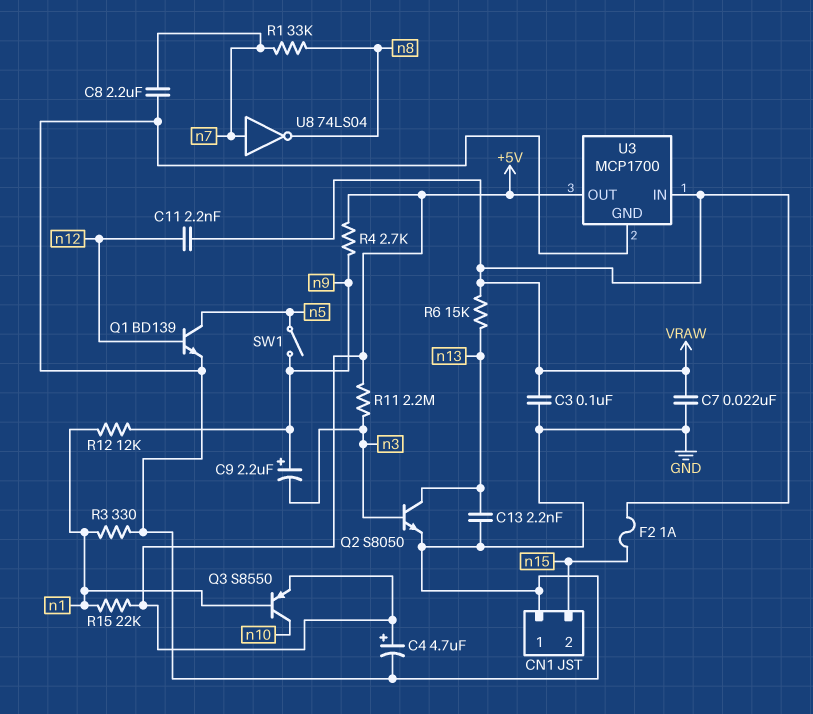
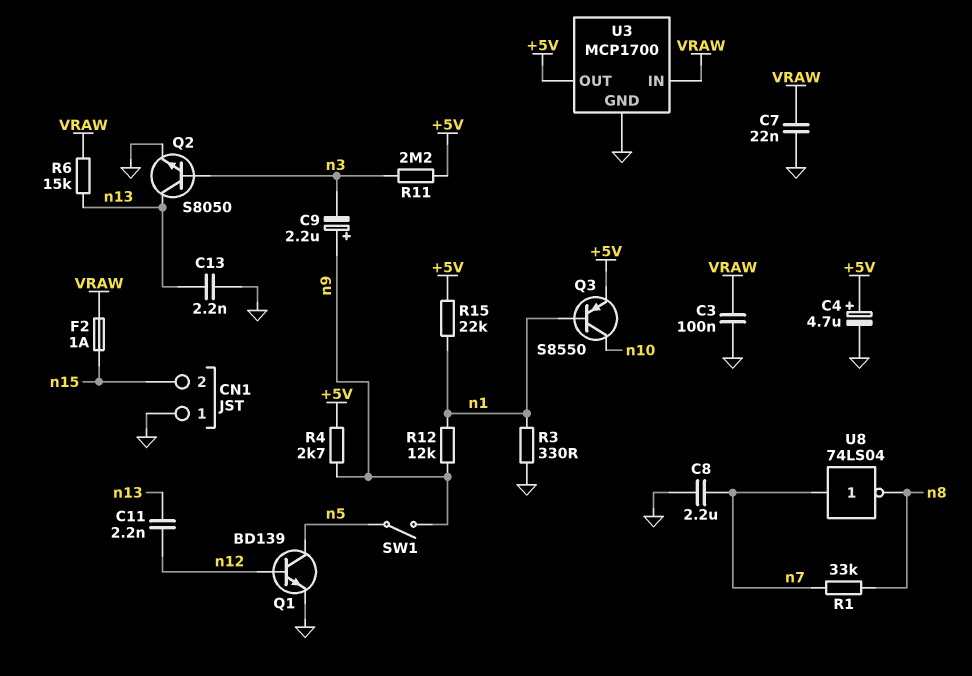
C11: 2.2nF (VRAW, n12) -> 2.2nF (n12, n13)

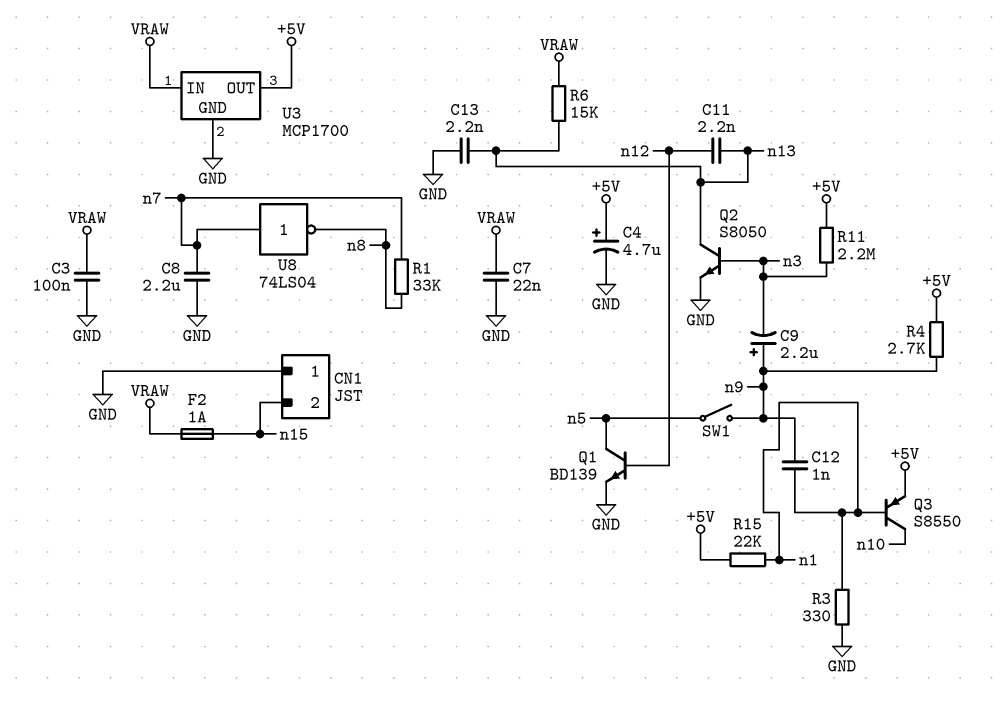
C12: none -> 1nF (n1, n9)
R12: 12k (n1, n9) -> none

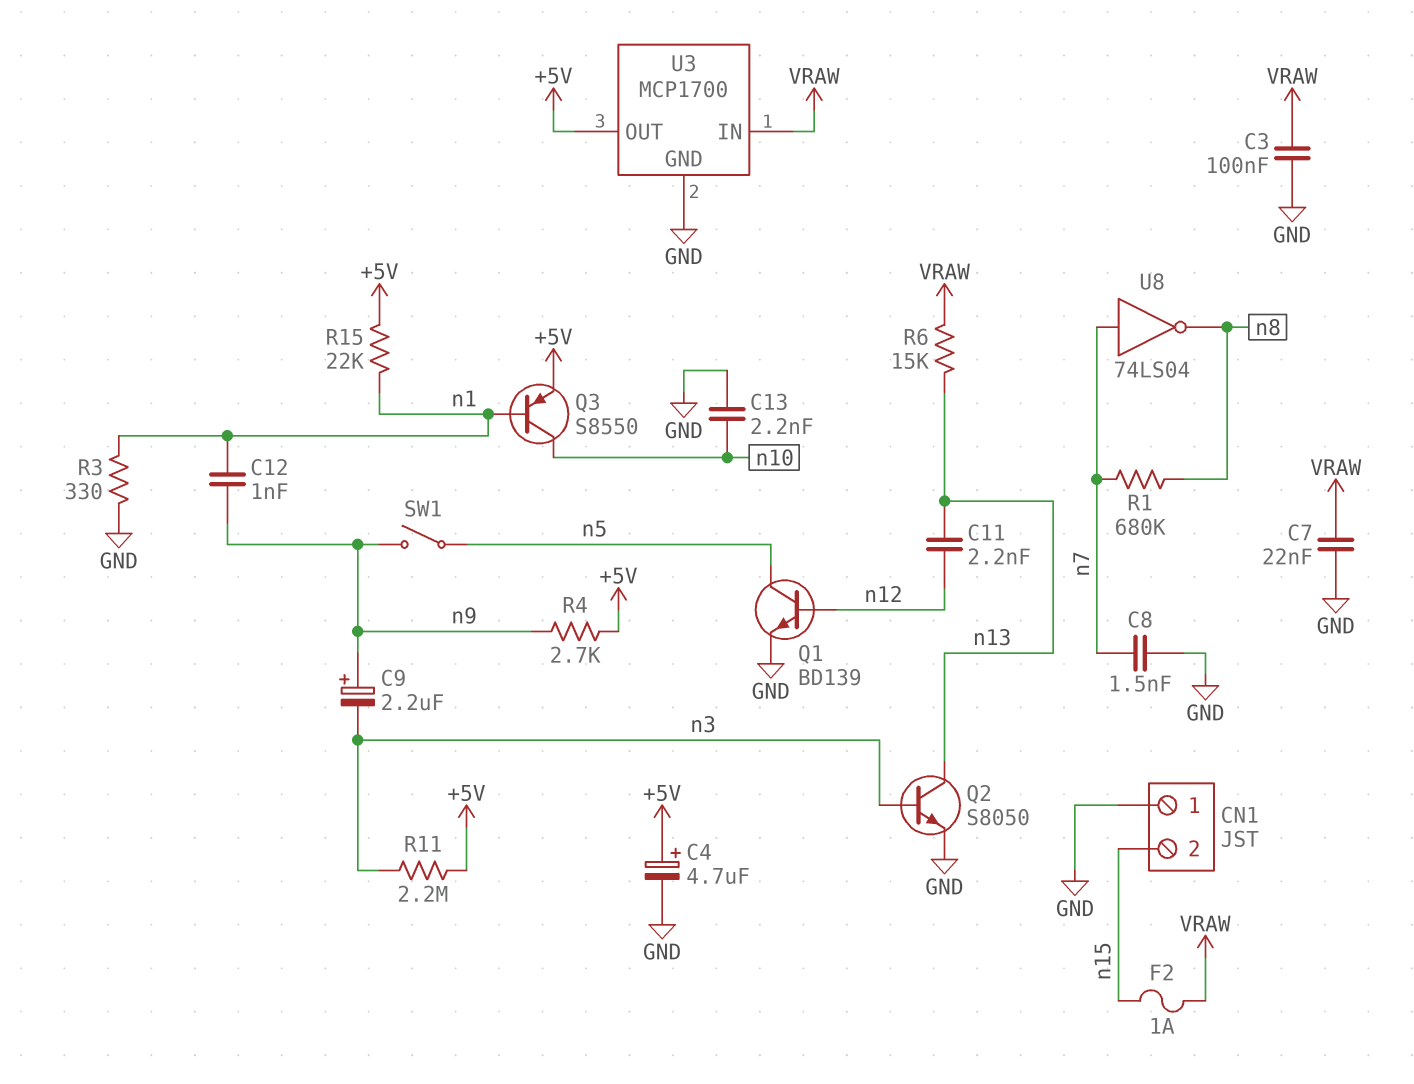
C8: 2.2uF (GND, n7) -> 1.5nF (GND, n7)
C13: 2.2nF (GND, n13) -> 2.2nF (GND, n10)
R1: 33k (n7, n8) -> 680k (n7, n8)

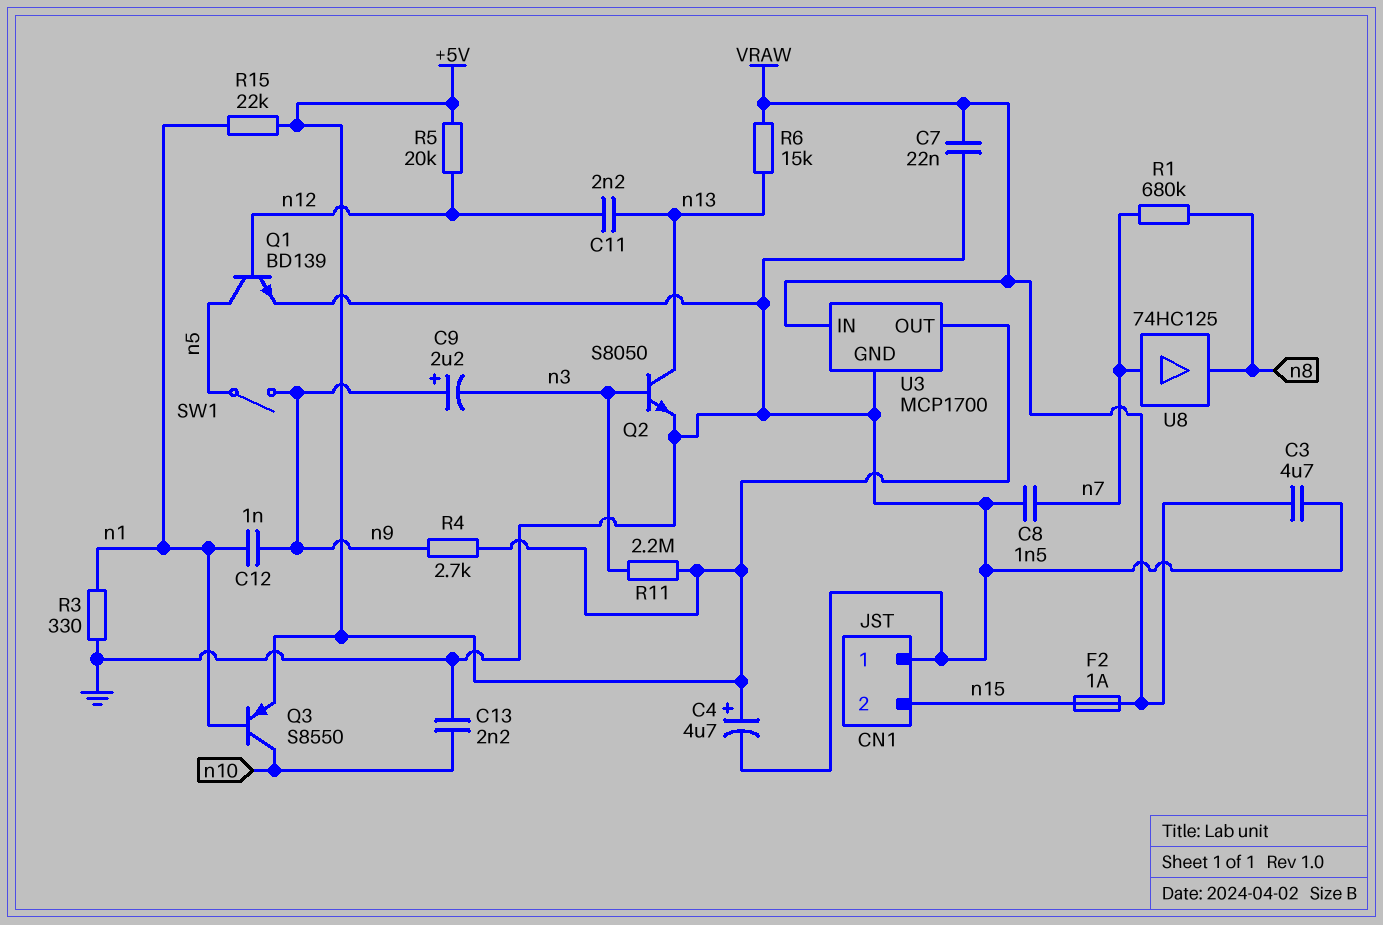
C3: 100nF (GND, VRAW) -> 4.7uF (GND, VRAW)
R5: none -> 20k (+5V, n12)
U8: NOT 74LS04 (in n7, out n8) -> buffer 74HC125 (in n7, out n8)

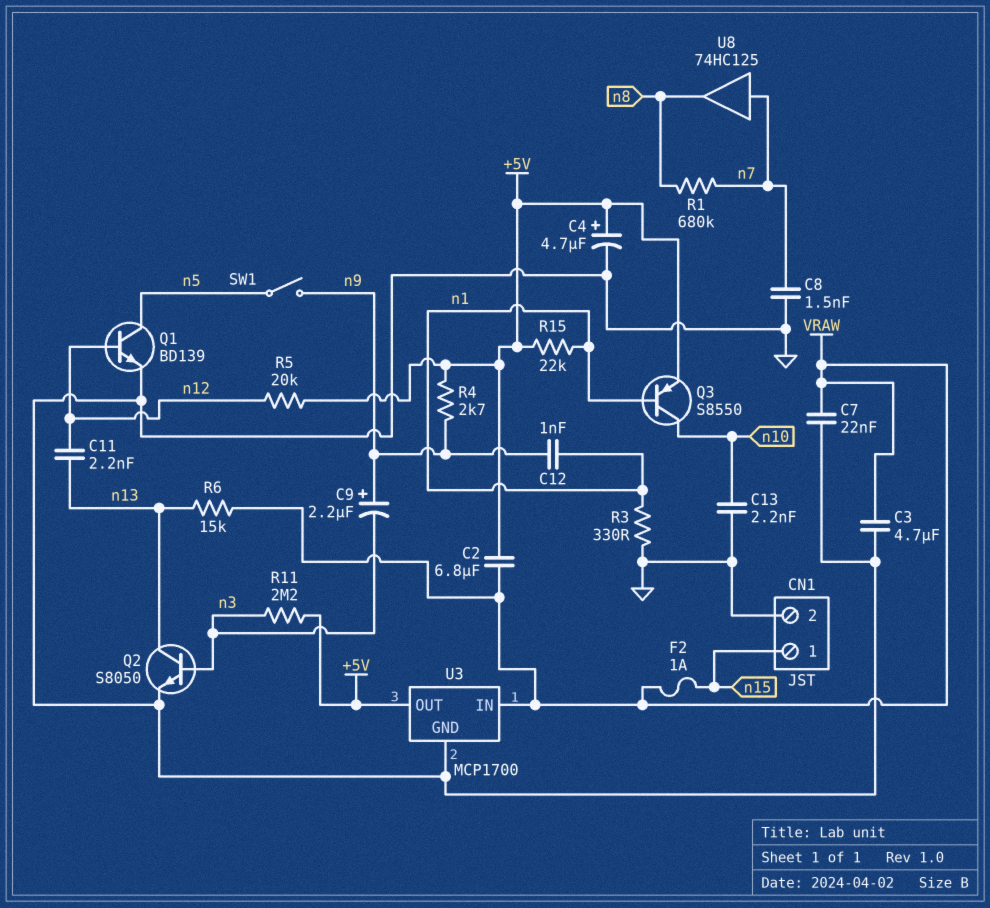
C2: none -> 6.8uF (+5V, VRAW)
CN1 pin 1: GND -> n15
CN1 pin 2: n15 -> GND

